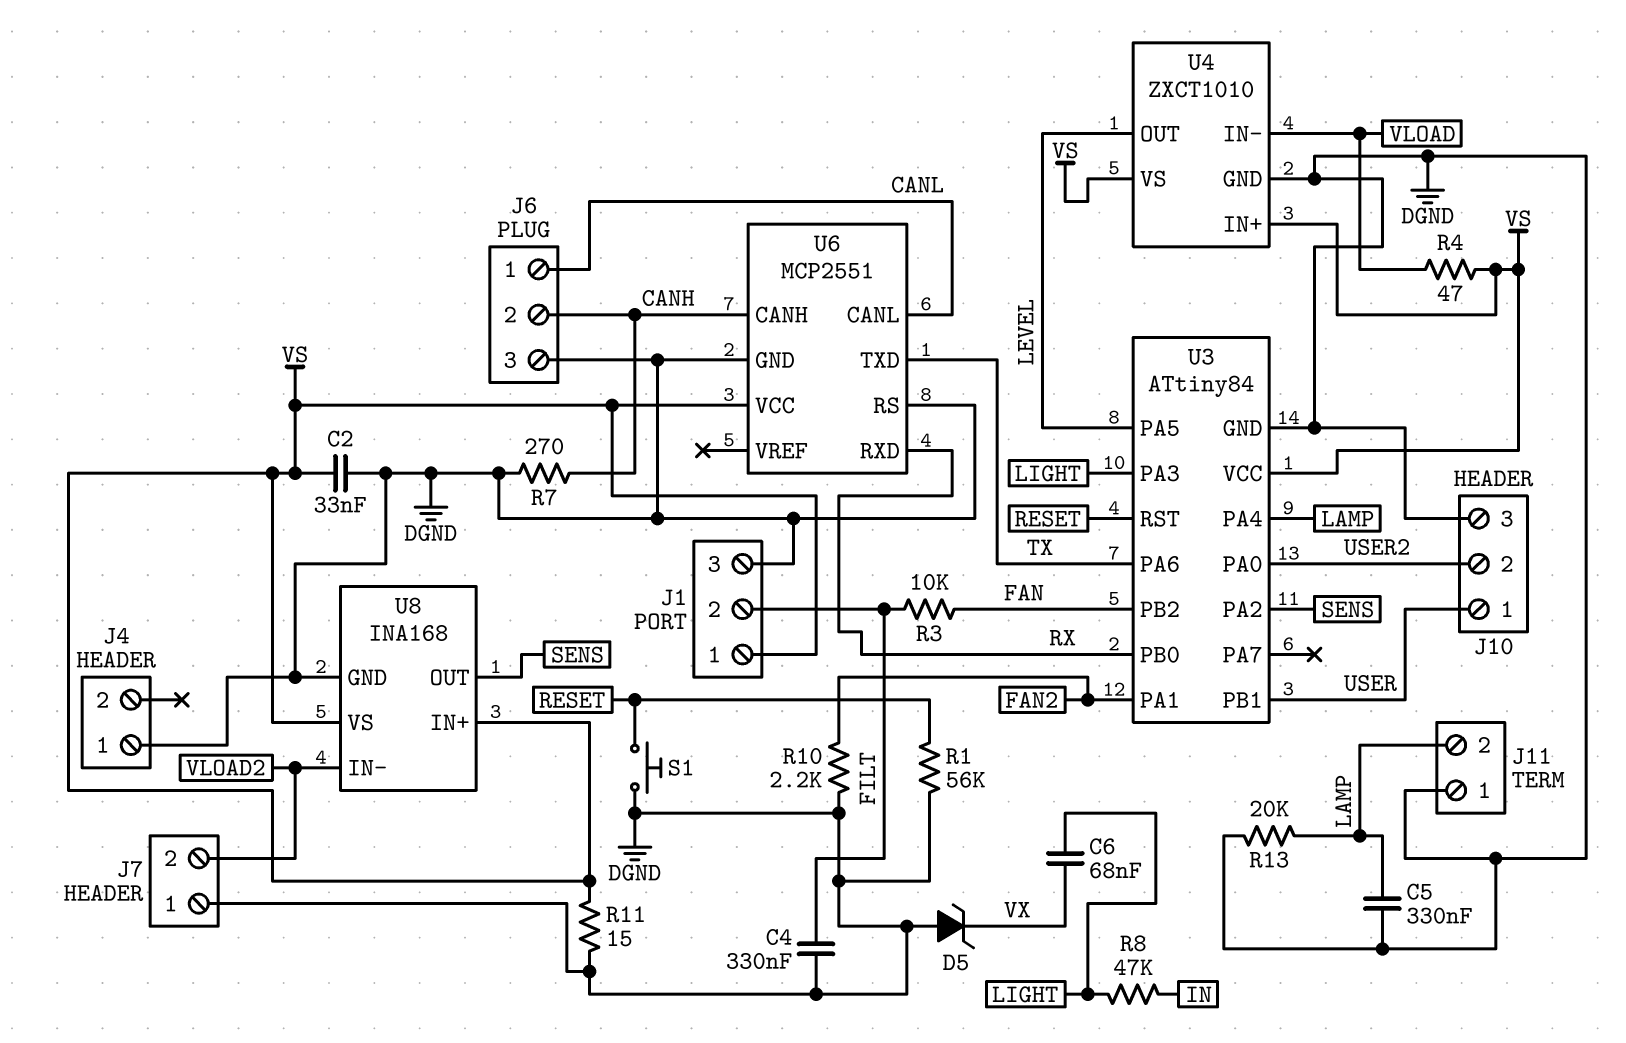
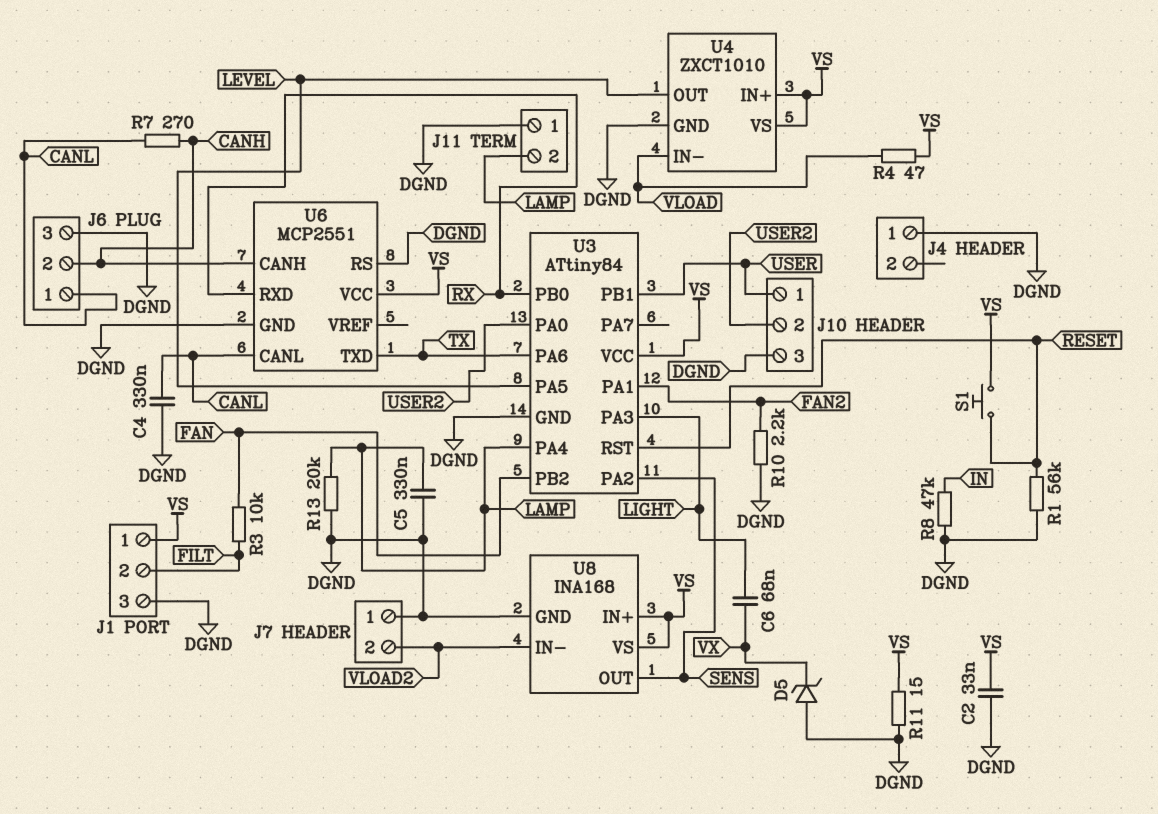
C4: 330nF (DGND, FILT) -> 330nF (CANL, DGND)
R7: 270 (CANH, DGND) -> 270 (CANH, CANL)
R8: 47k (IN, LIGHT) -> 47k (DGND, IN)
S1: button (DGND, RESET) -> button (RESET, VS)

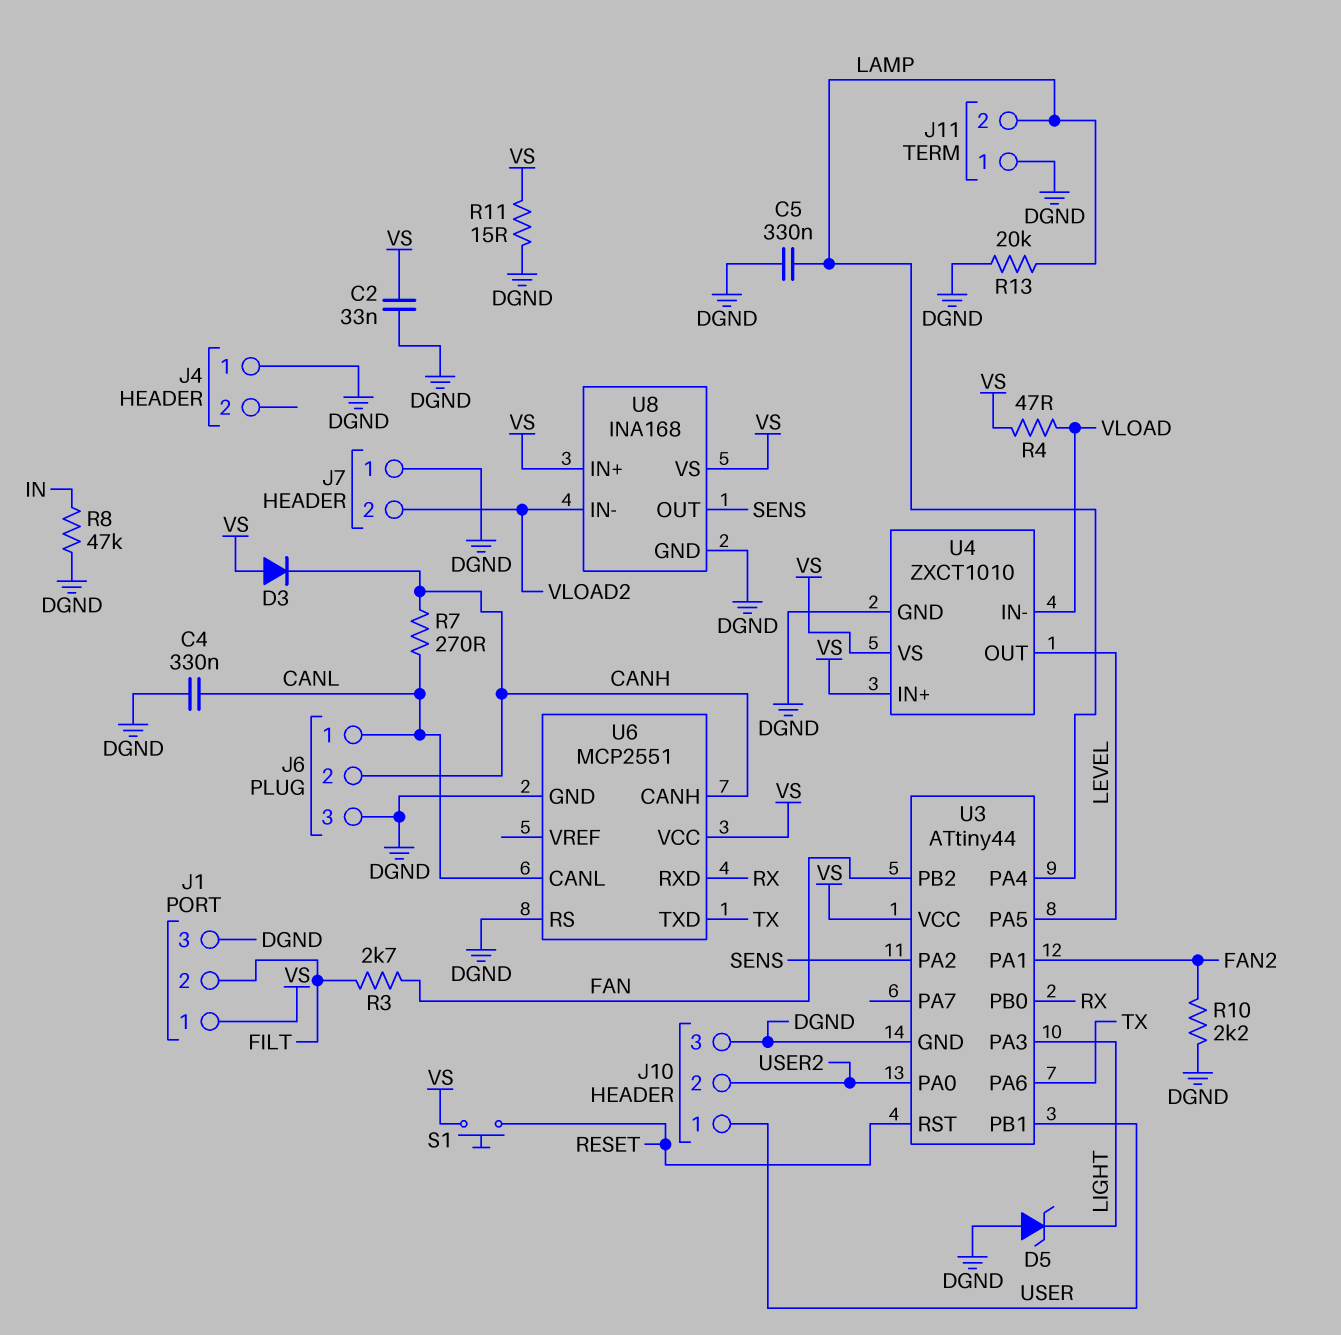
C6: 68nF (LIGHT, VX) -> none
D3: none -> diode (A VS, K CANH)
D5: zener (A DGND, K VX) -> zener (A DGND, K LIGHT)
R1: 56k (DGND, RESET) -> none
R3: 10k (FAN, FILT) -> 2.7k (FAN, FILT)
U3: ATtiny84 -> ATtiny44

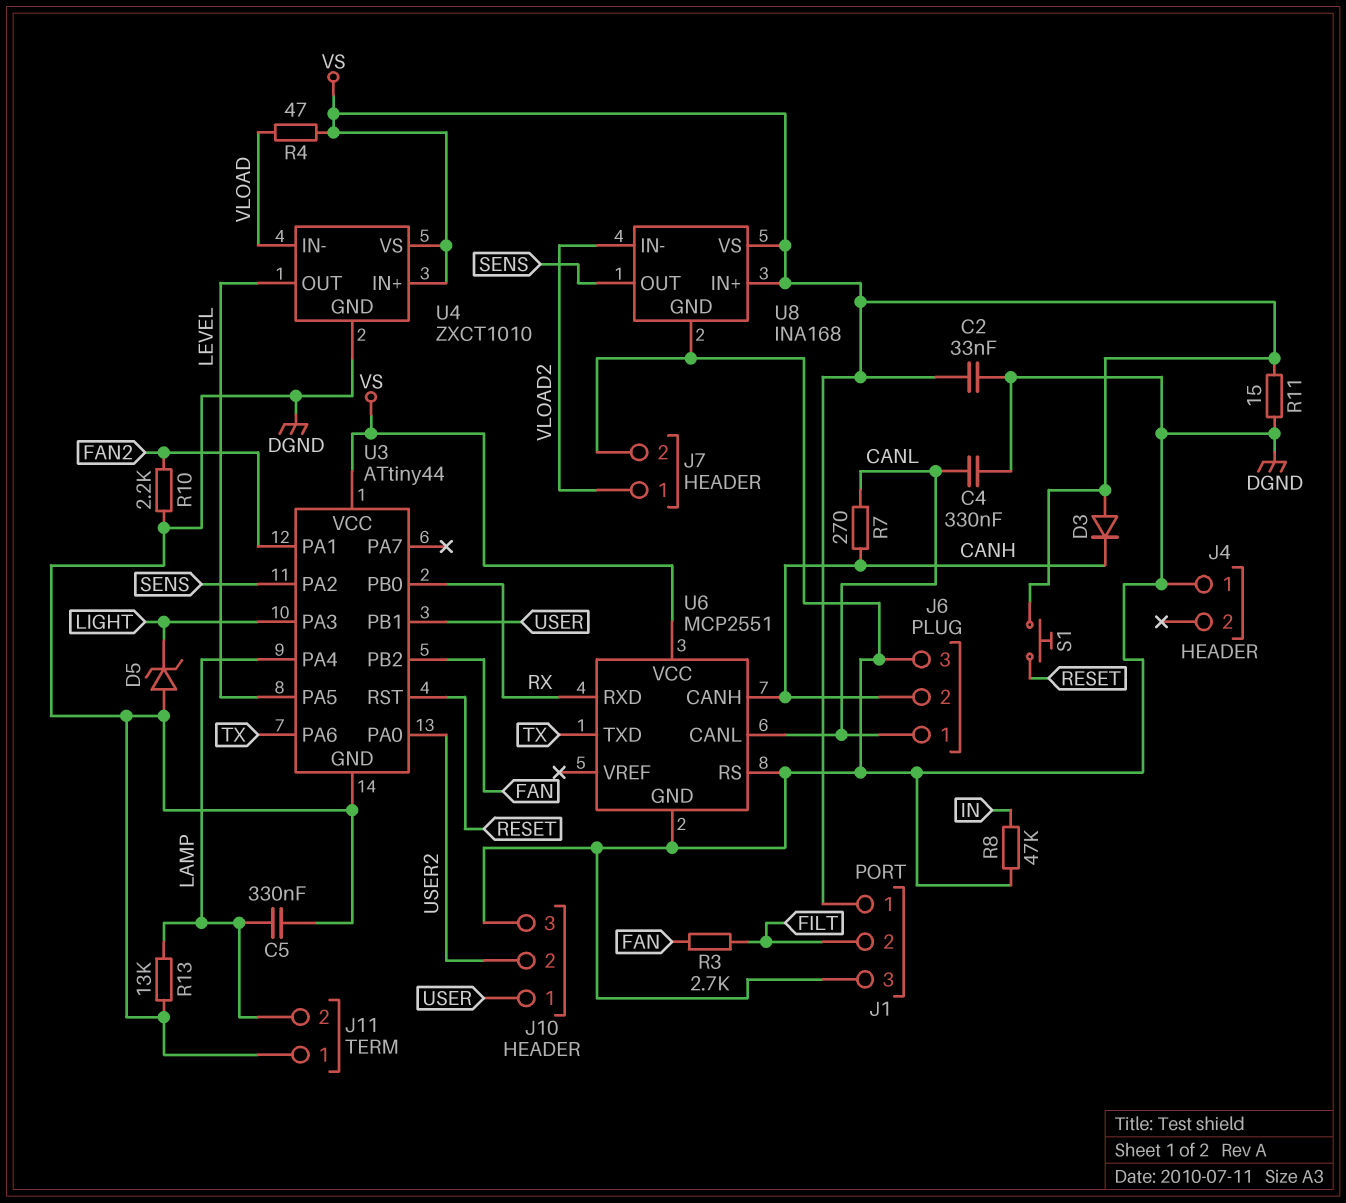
J7 pin 1: DGND -> VLOAD2
J7 pin 2: VLOAD2 -> DGND
R13: 20k (DGND, LAMP) -> 13k (DGND, LAMP)

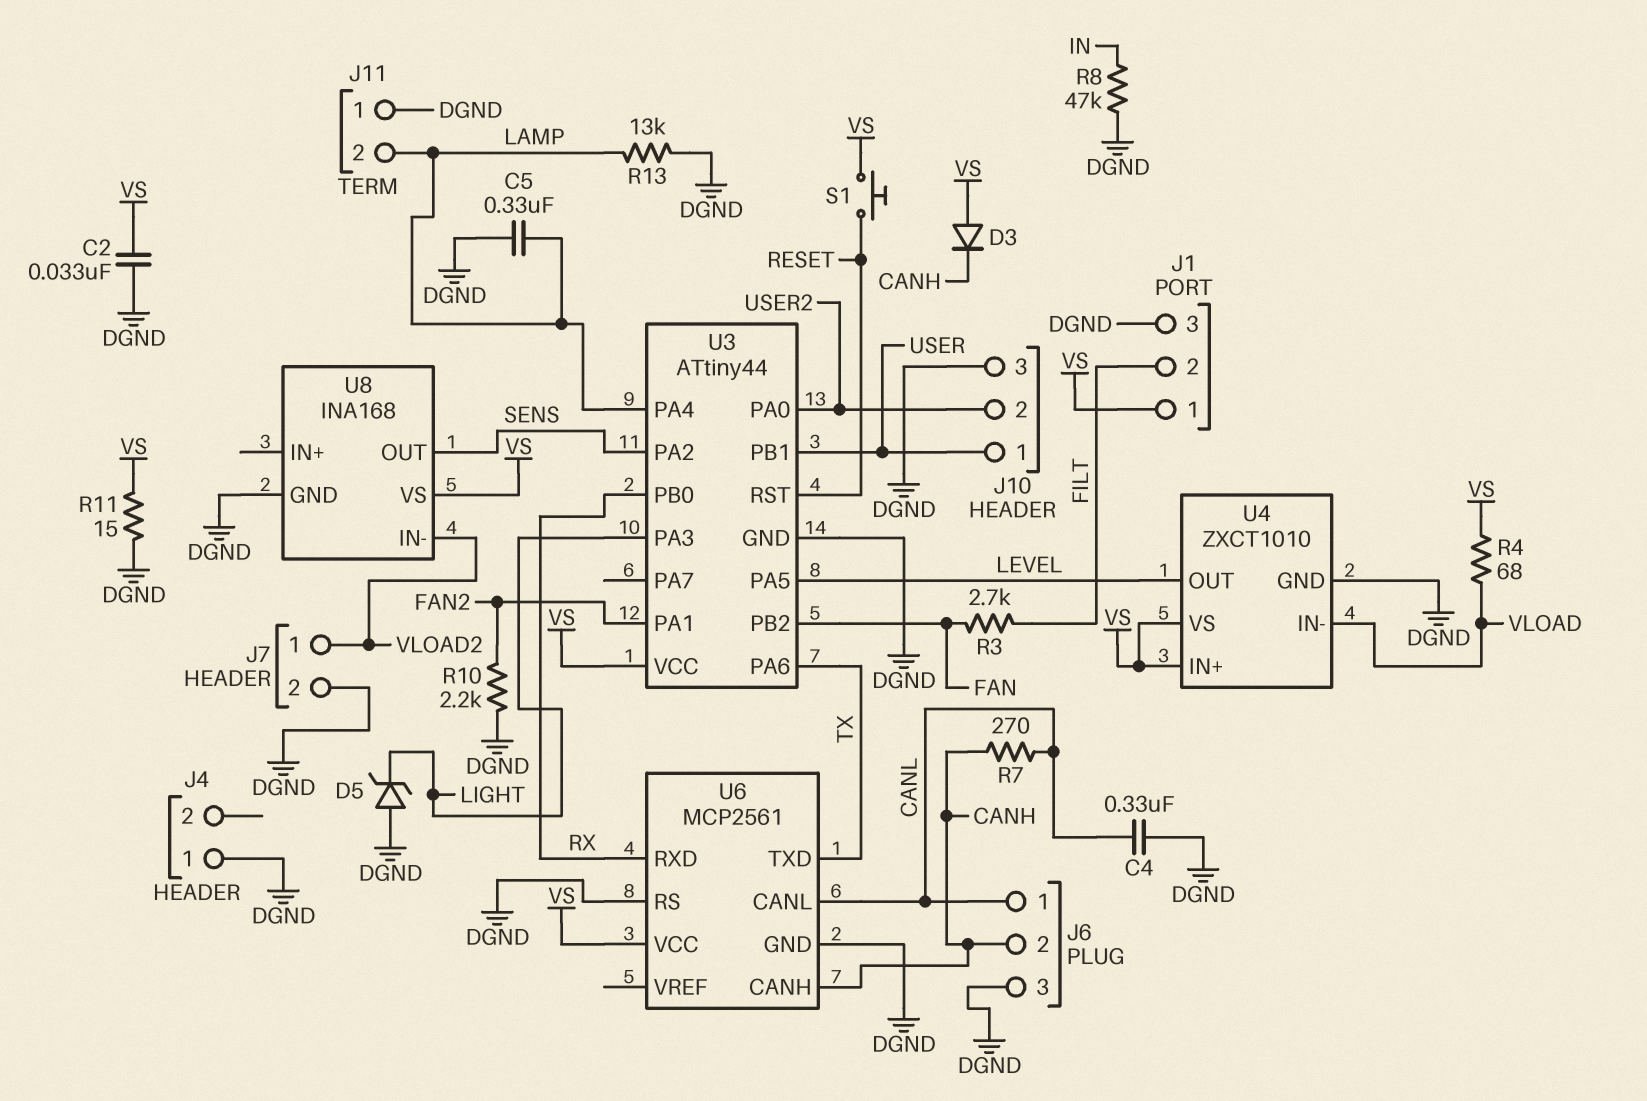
R4: 47 (VLOAD, VS) -> 68 (VLOAD, VS)
U6: MCP2551 -> MCP2561
U8 pin IN+: VS -> none

